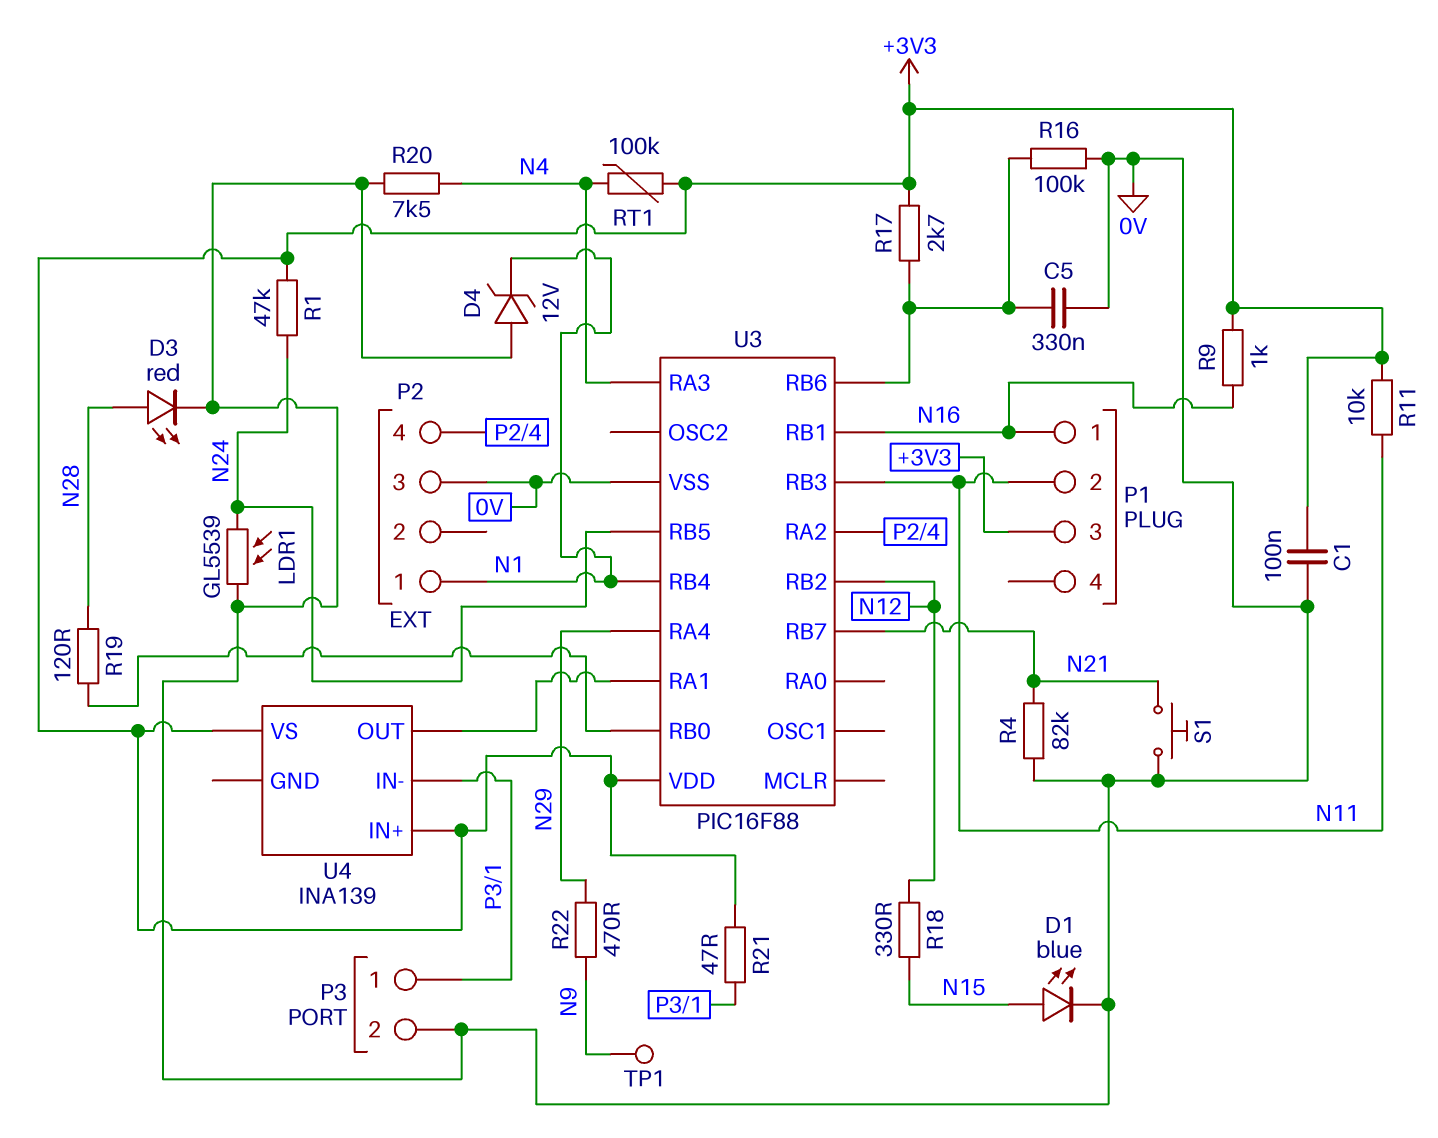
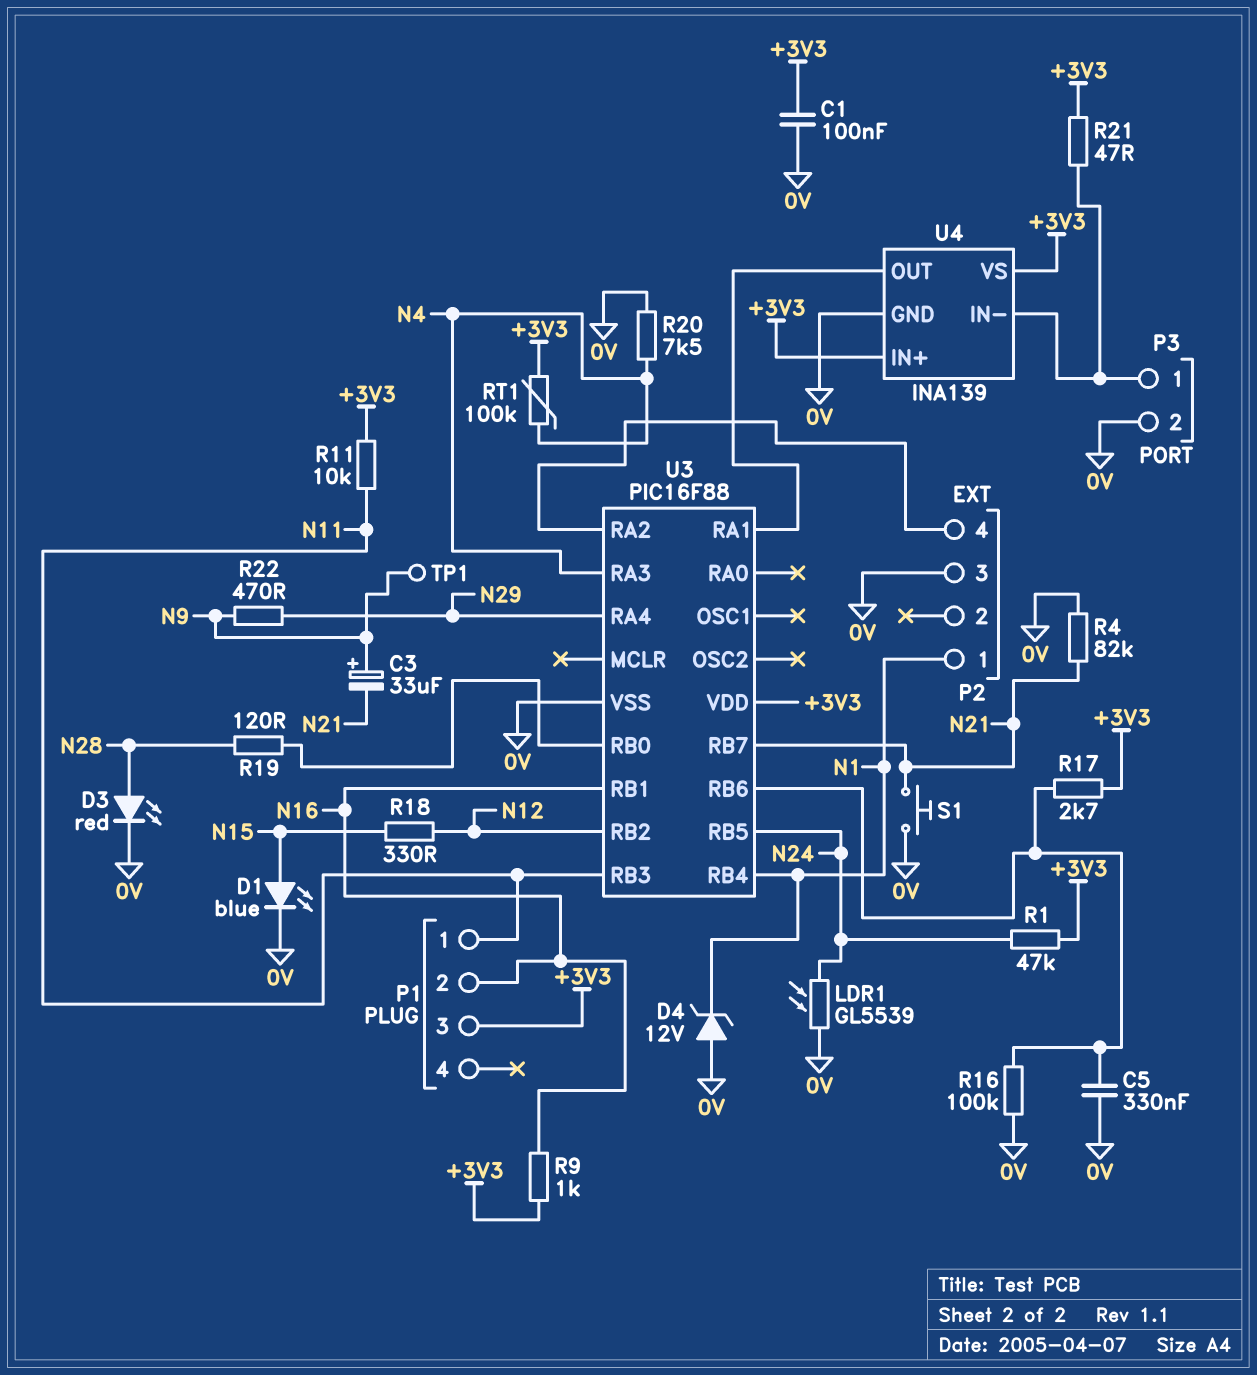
C3: none -> 33uF (plus N9, minus N21)
P1 pin 1: N16 -> N11
P1 pin 2: N11 -> N16
U4 pin GND: none -> 0V

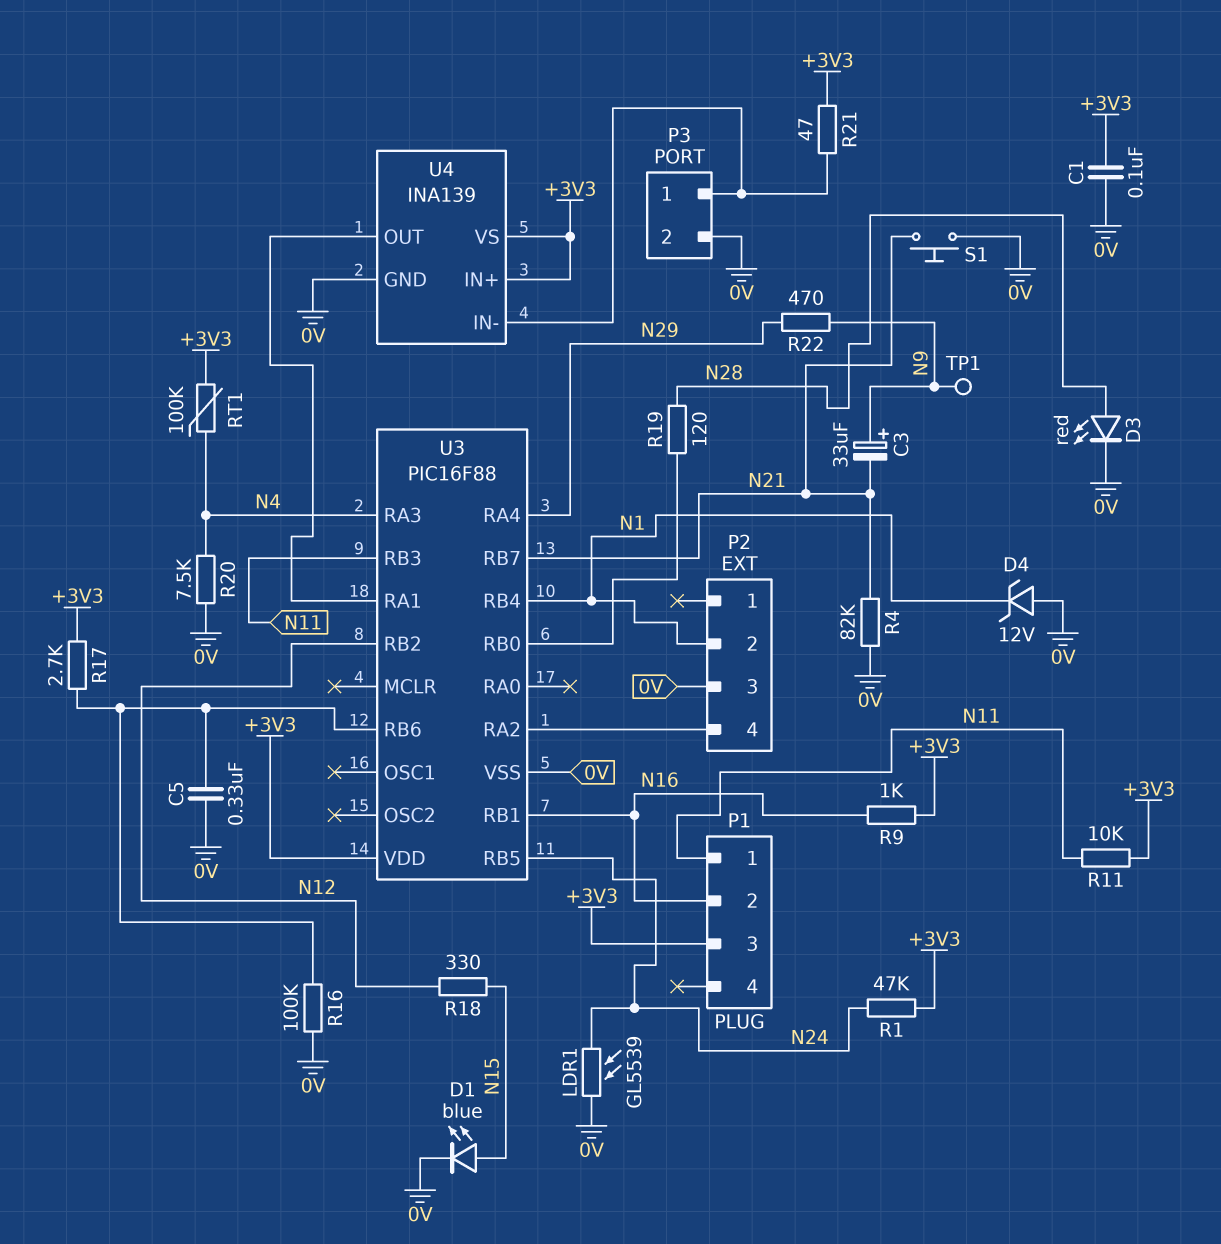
P2 pin 1: N1 -> none
P2 pin 2: none -> N1

